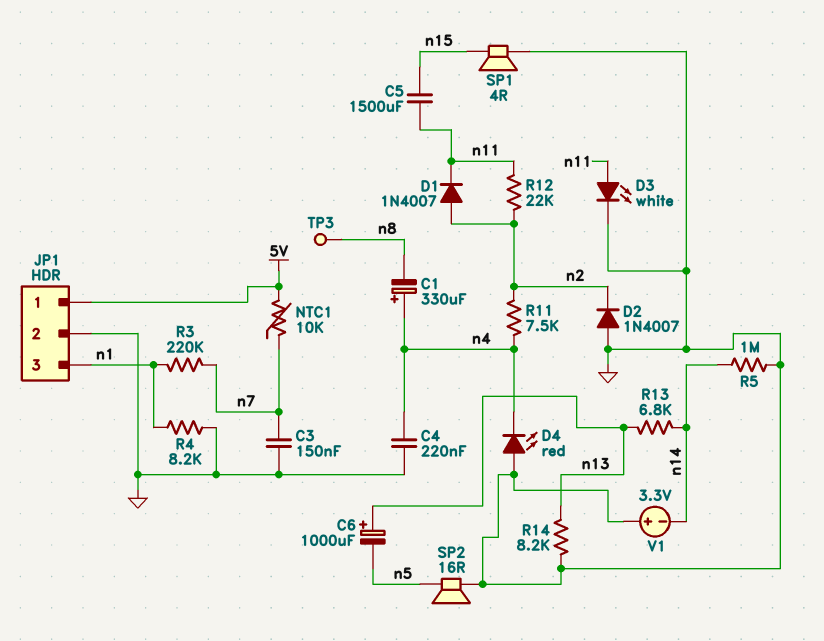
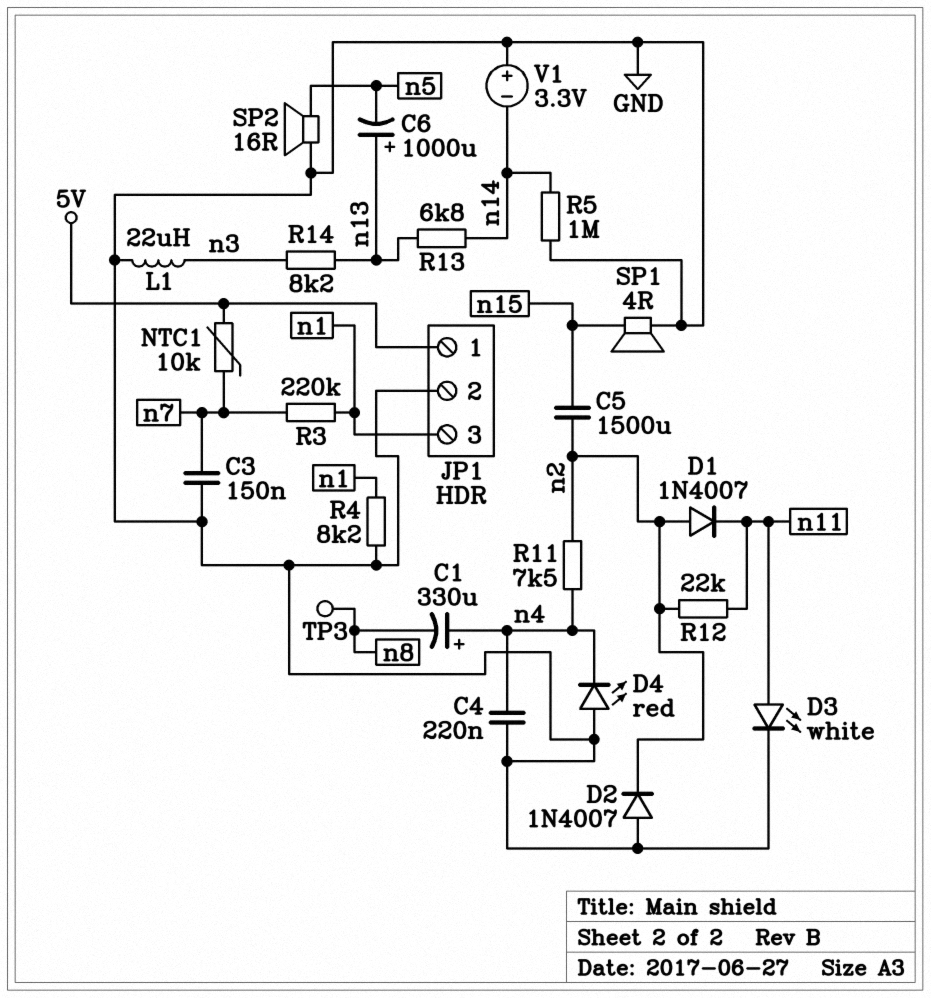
C5: 1500uF (n11, n15) -> 1500uF (n2, n15)
L1: none -> 22uH (GND, n3)
R14: 8.2k (GND, n13) -> 8.2k (n3, n13)

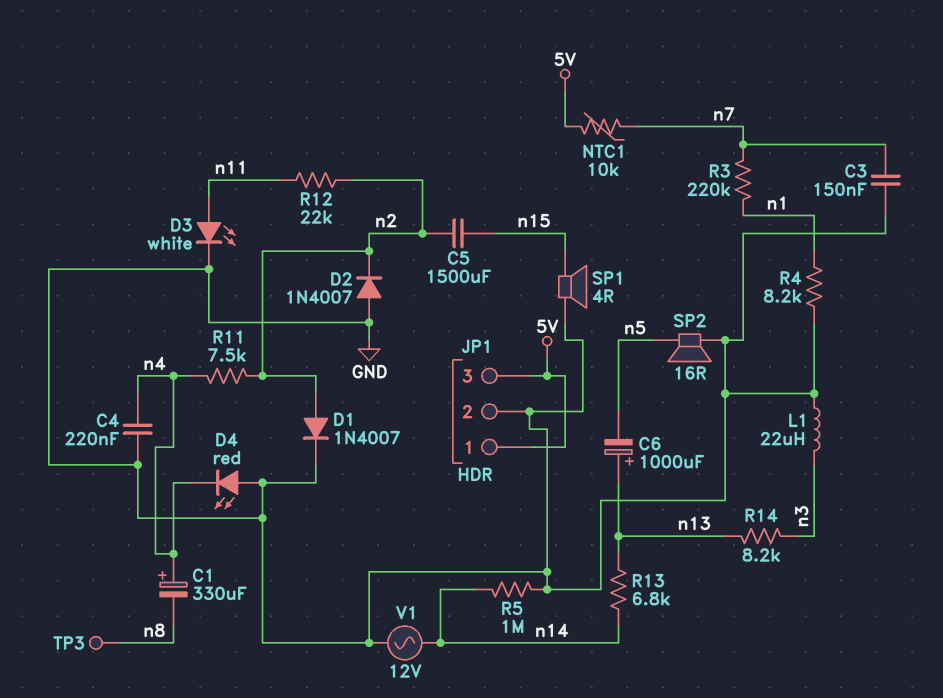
D1: diode 1N4007 (A n2, K n11) -> diode 1N4007 (A n2, K GND)
JP1 pin 3: n1 -> 5V
V1: 3.3V (plus GND, minus n14) -> AC 12V (GND, n14)

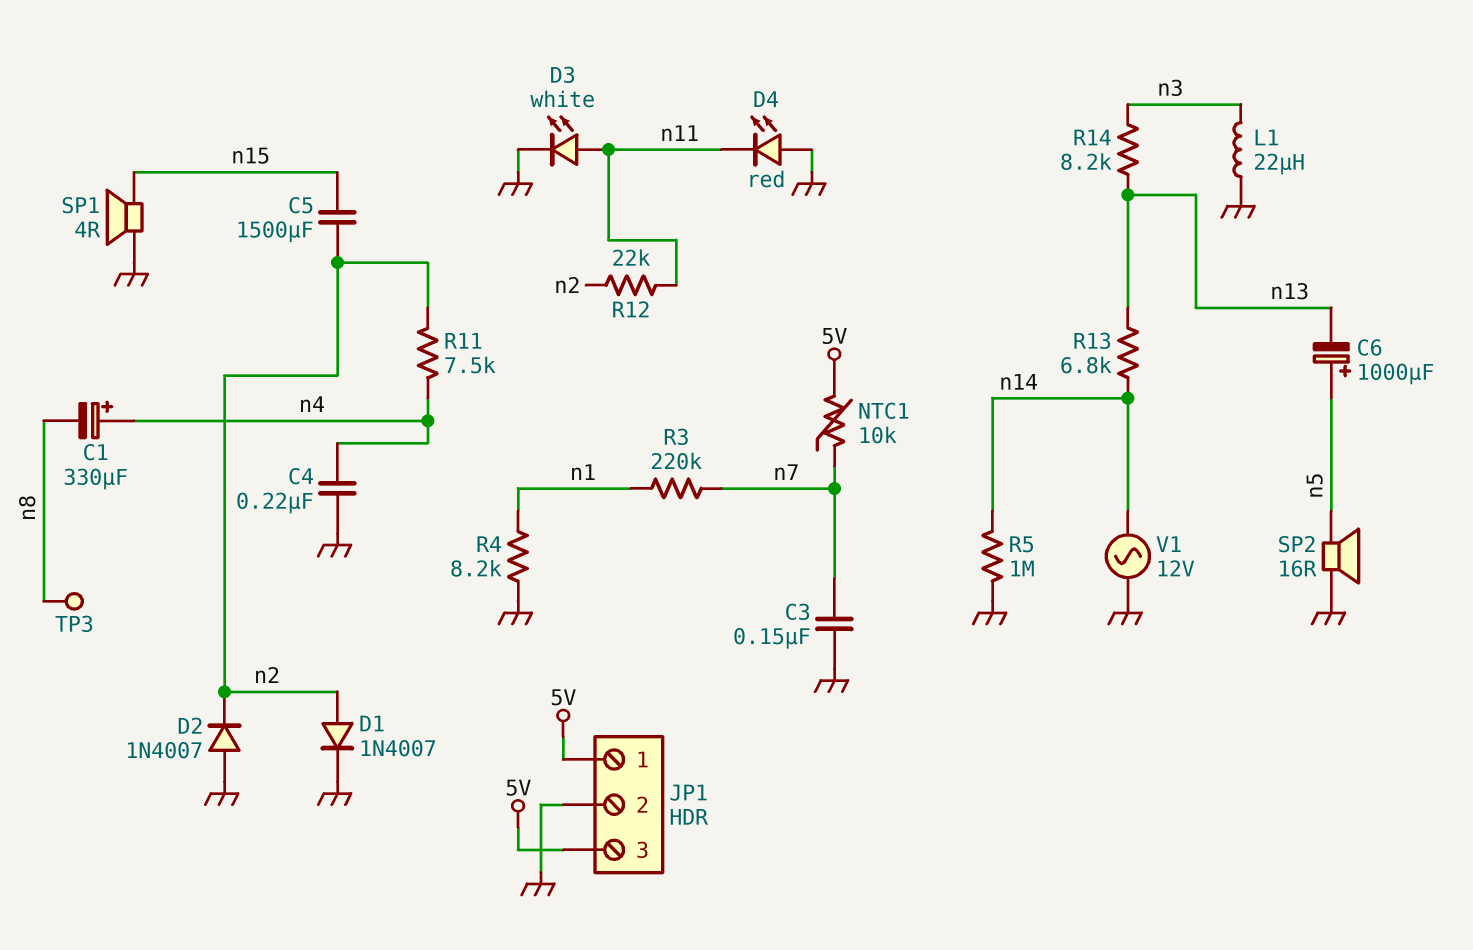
C6: 1000uF (plus n13, minus n5) -> 1000uF (plus n5, minus n13)
D4: LED red (A GND, K n4) -> LED red (A GND, K n11)

